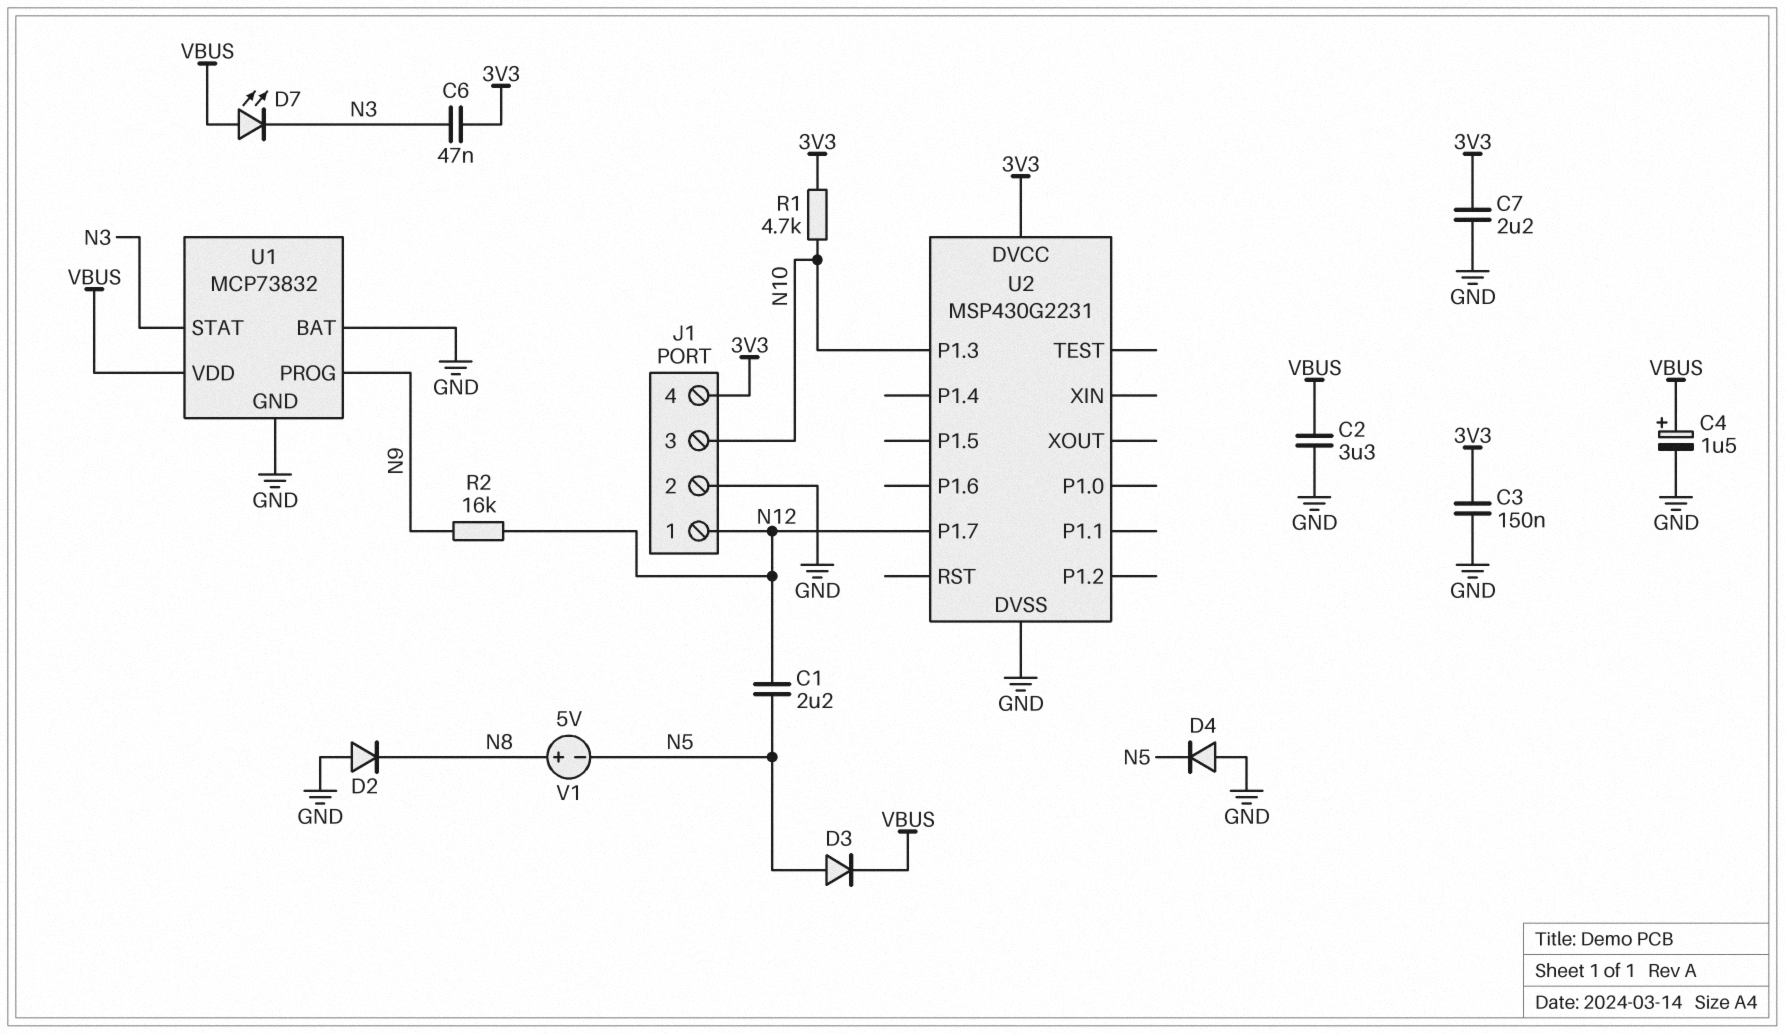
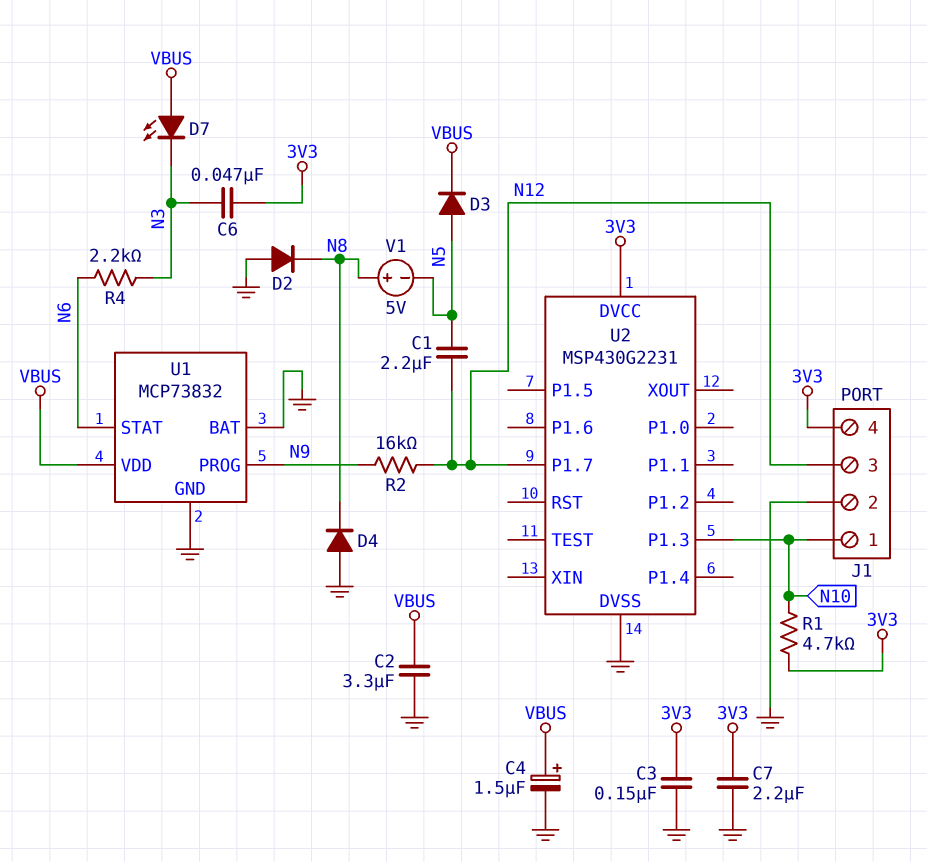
D4: diode (A GND, K N5) -> diode (A GND, K N8)
J1 pin 1: N12 -> N10
J1 pin 3: N10 -> N12
R4: none -> 2.2k (N3, N6)
U1 pin STAT: N3 -> N6

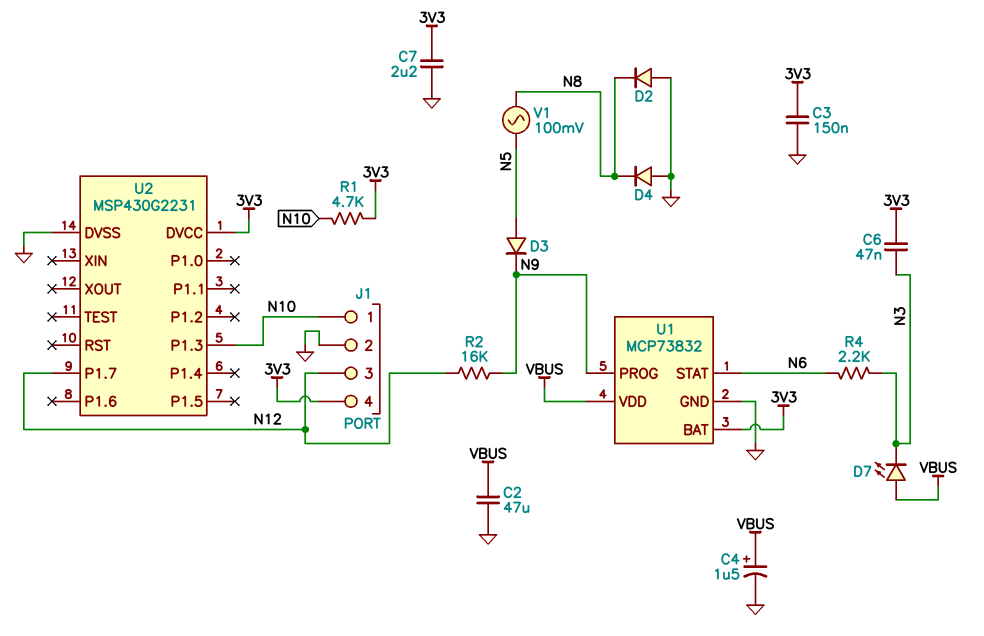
C1: 2.2uF (N5, N12) -> none
C2: 3.3uF (GND, VBUS) -> 47uF (GND, VBUS)
D3: diode (A N5, K VBUS) -> diode (A N5, K N9)
U1 pin BAT: GND -> 3V3
V1: 5V (plus N8, minus N5) -> AC 100mV (N5, N8)

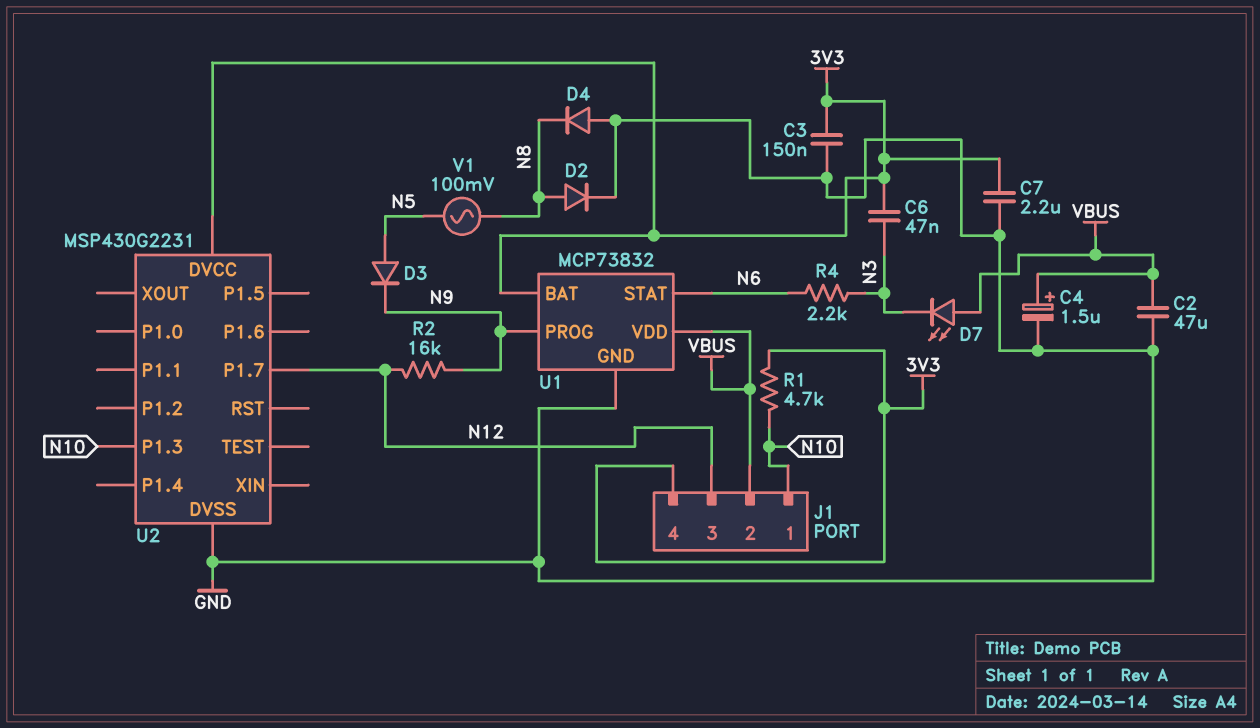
D2: diode (A GND, K N8) -> diode (A N8, K GND)
J1 pin 2: GND -> VBUS

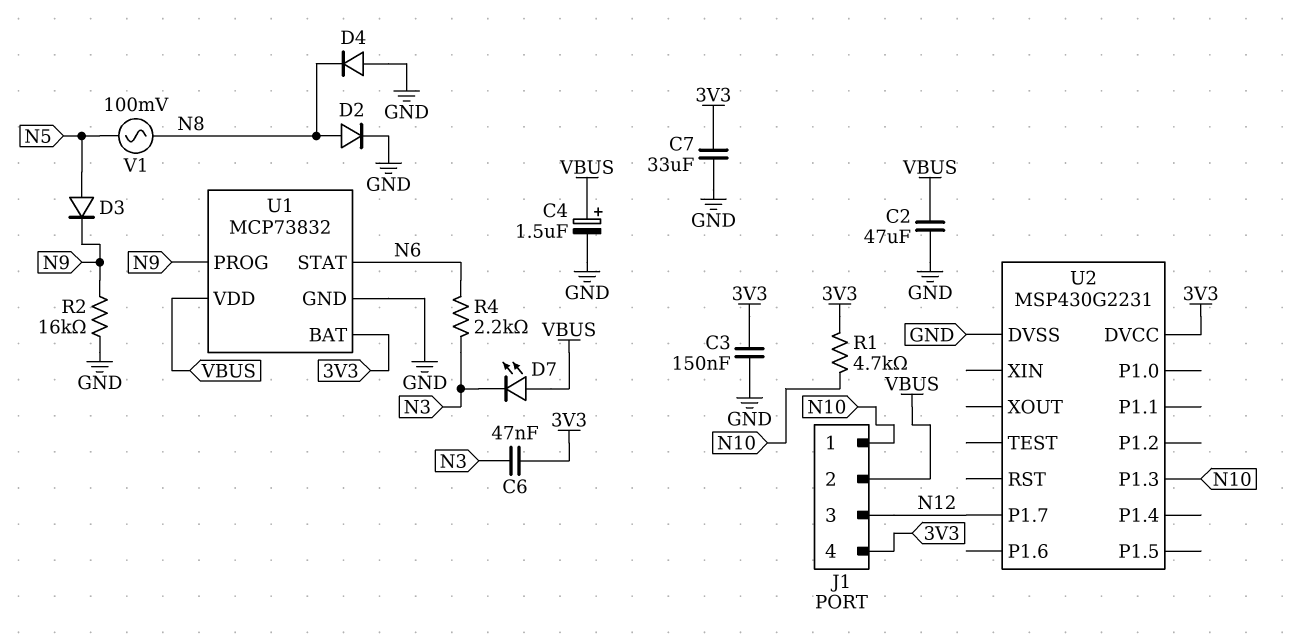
C7: 2.2uF (3V3, GND) -> 33uF (3V3, GND)
R2: 16k (N9, N12) -> 16k (GND, N9)

